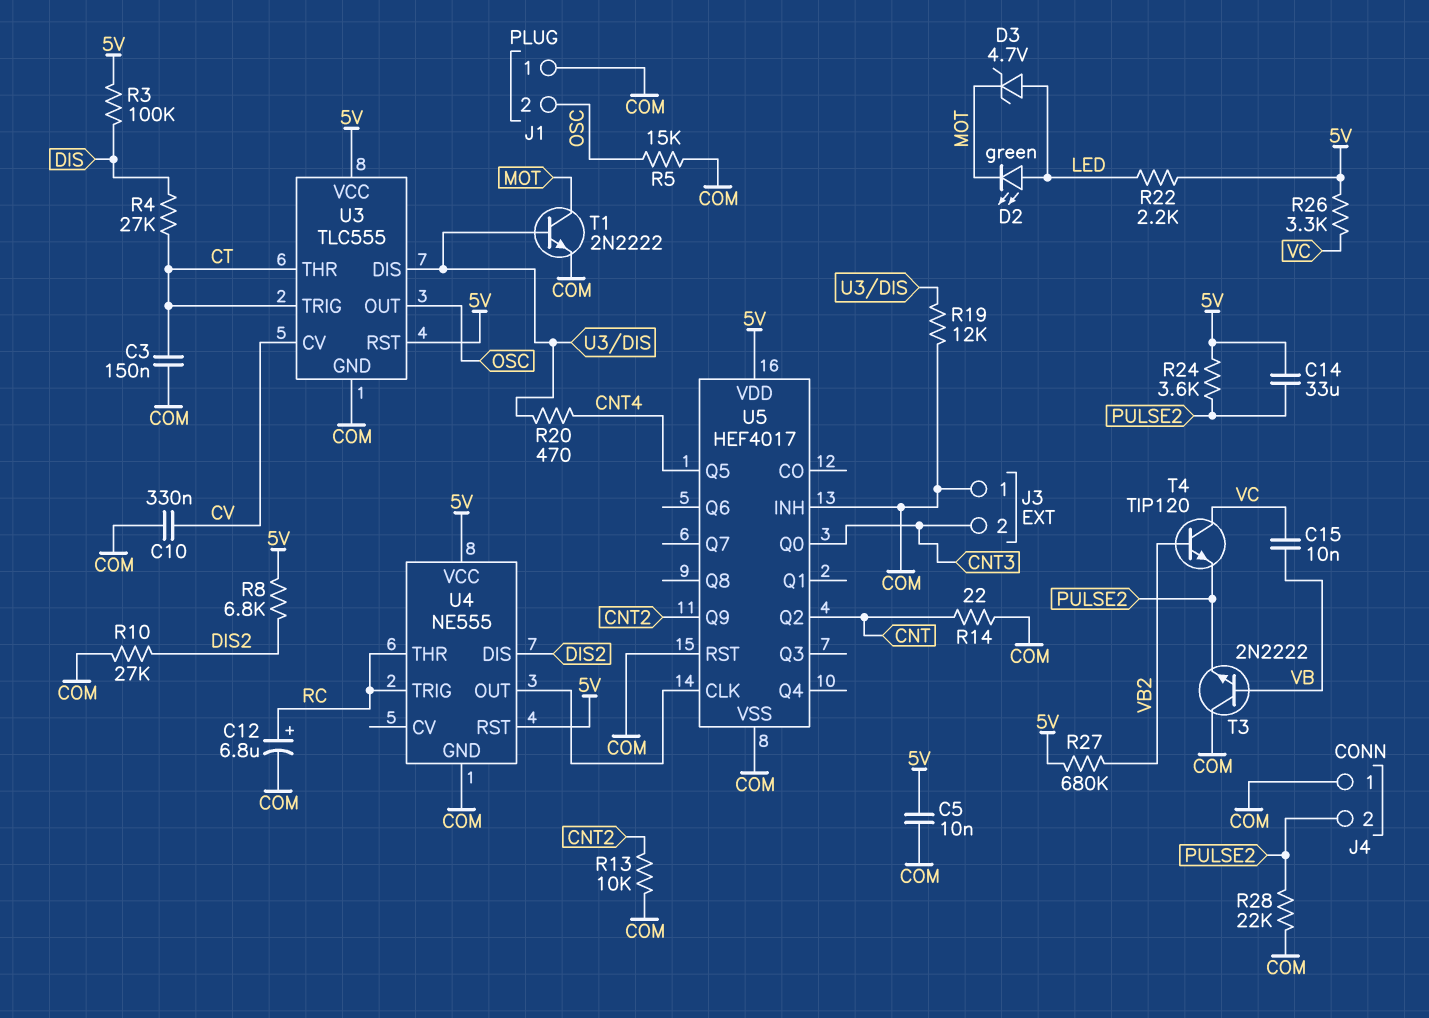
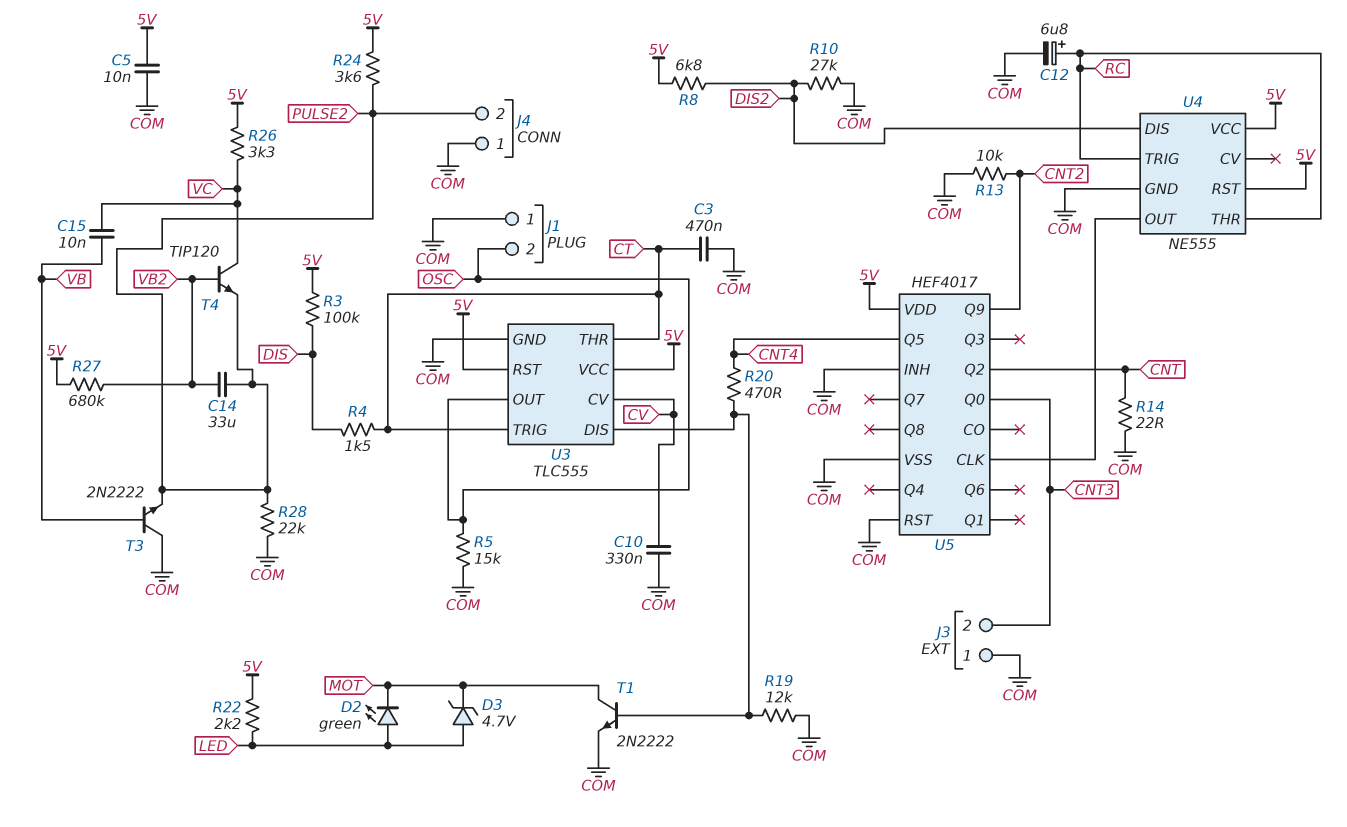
C3: 150nF (COM, CT) -> 470nF (COM, CT)
C14: 33uF (5V, PULSE2) -> 33uF (PULSE2, VB2)
R4: 27k (CT, DIS) -> 1.5k (CT, DIS)

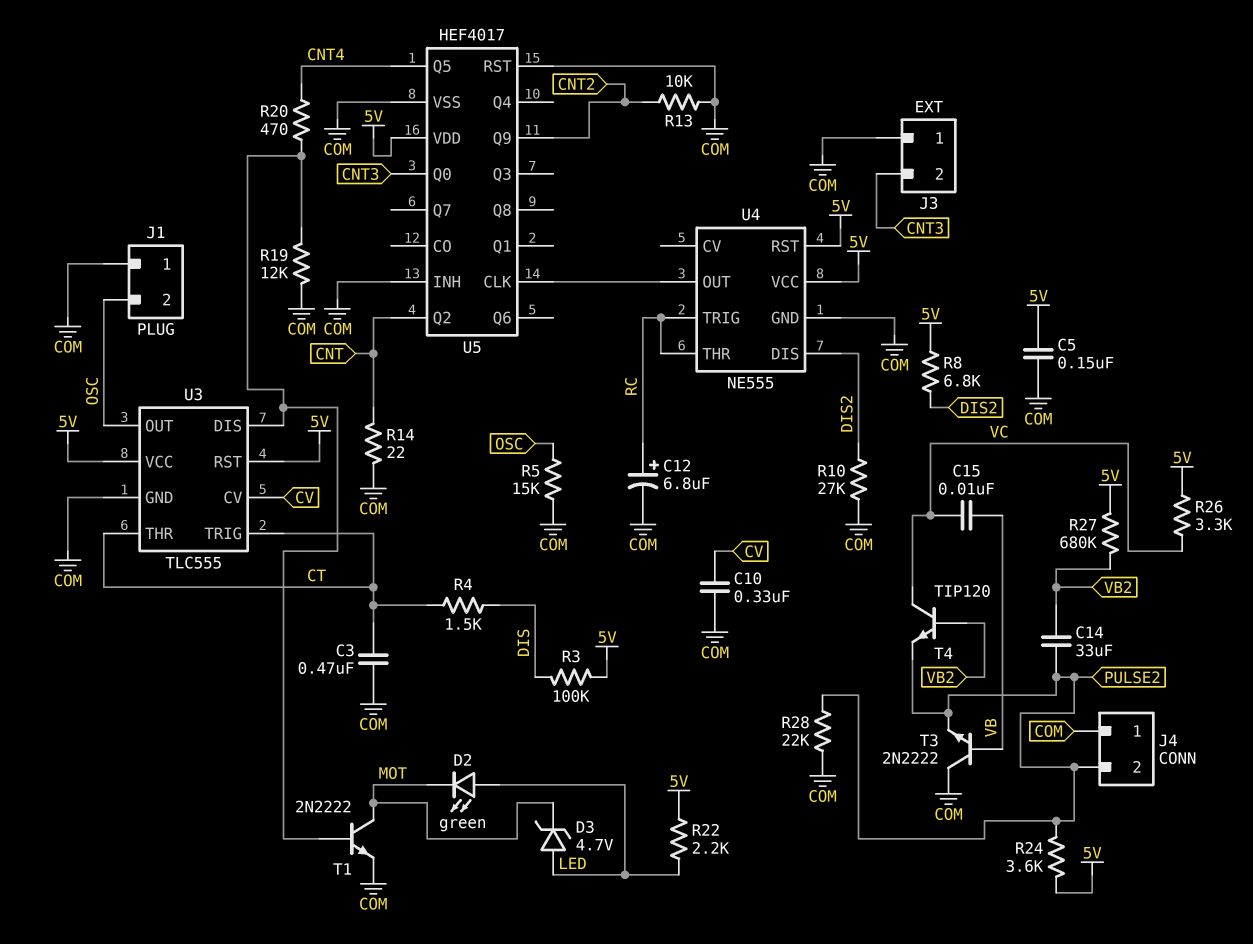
C5: 10nF (5V, COM) -> 150nF (5V, COM)

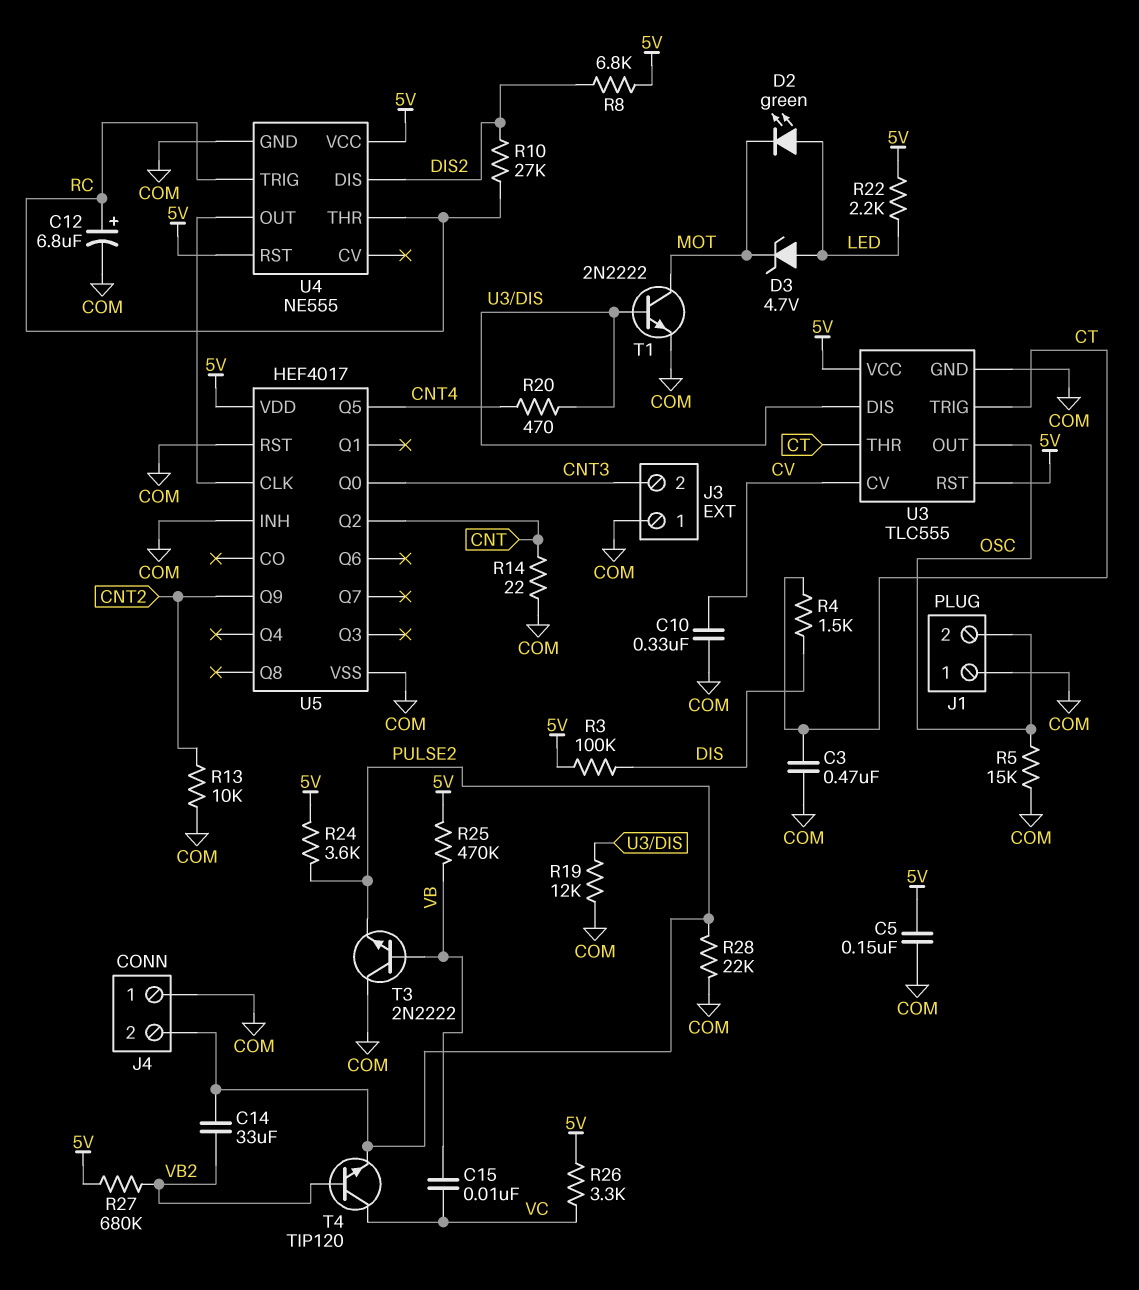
R10: 27k (COM, DIS2) -> 27k (DIS2, RC)
R25: none -> 470k (5V, VB)

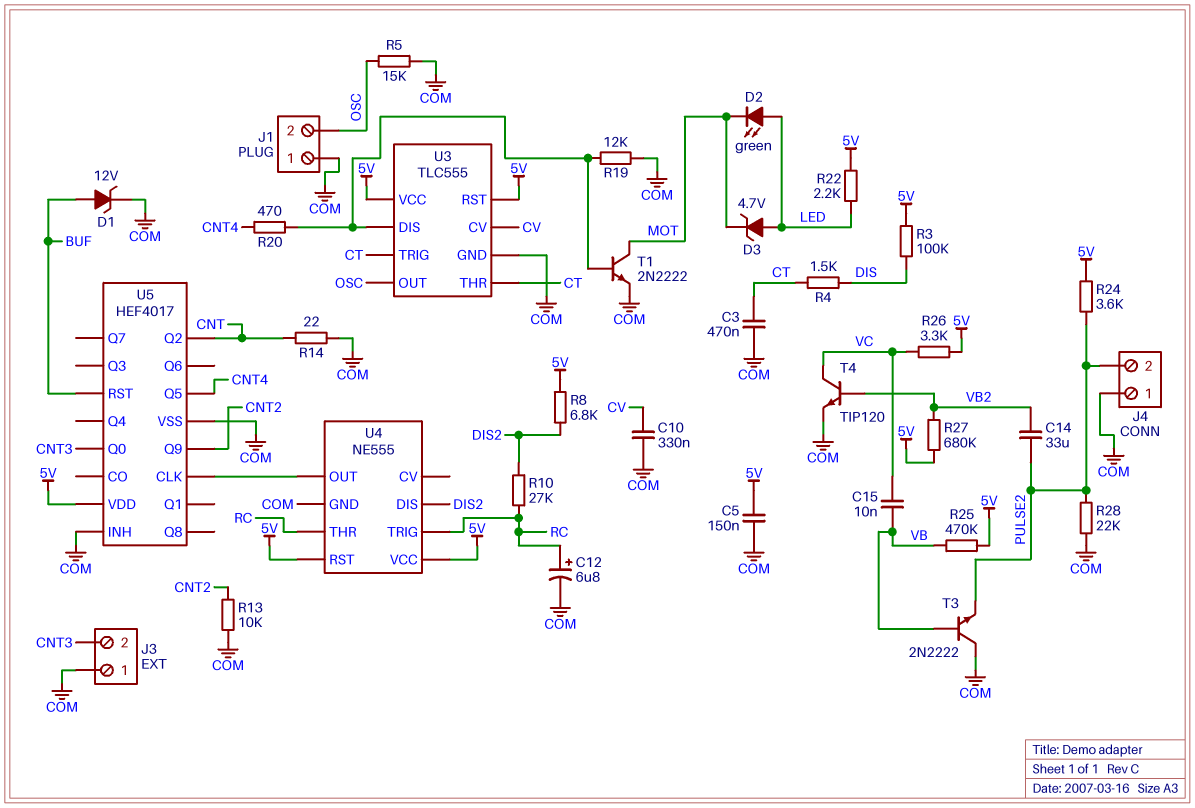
D1: none -> zener 12V (A BUF, K COM)
T4: NPN TIP120 (B VB2, C VC, E PULSE2) -> NPN TIP120 (B VB2, C VC, E COM)
U5 pin RST: COM -> BUF

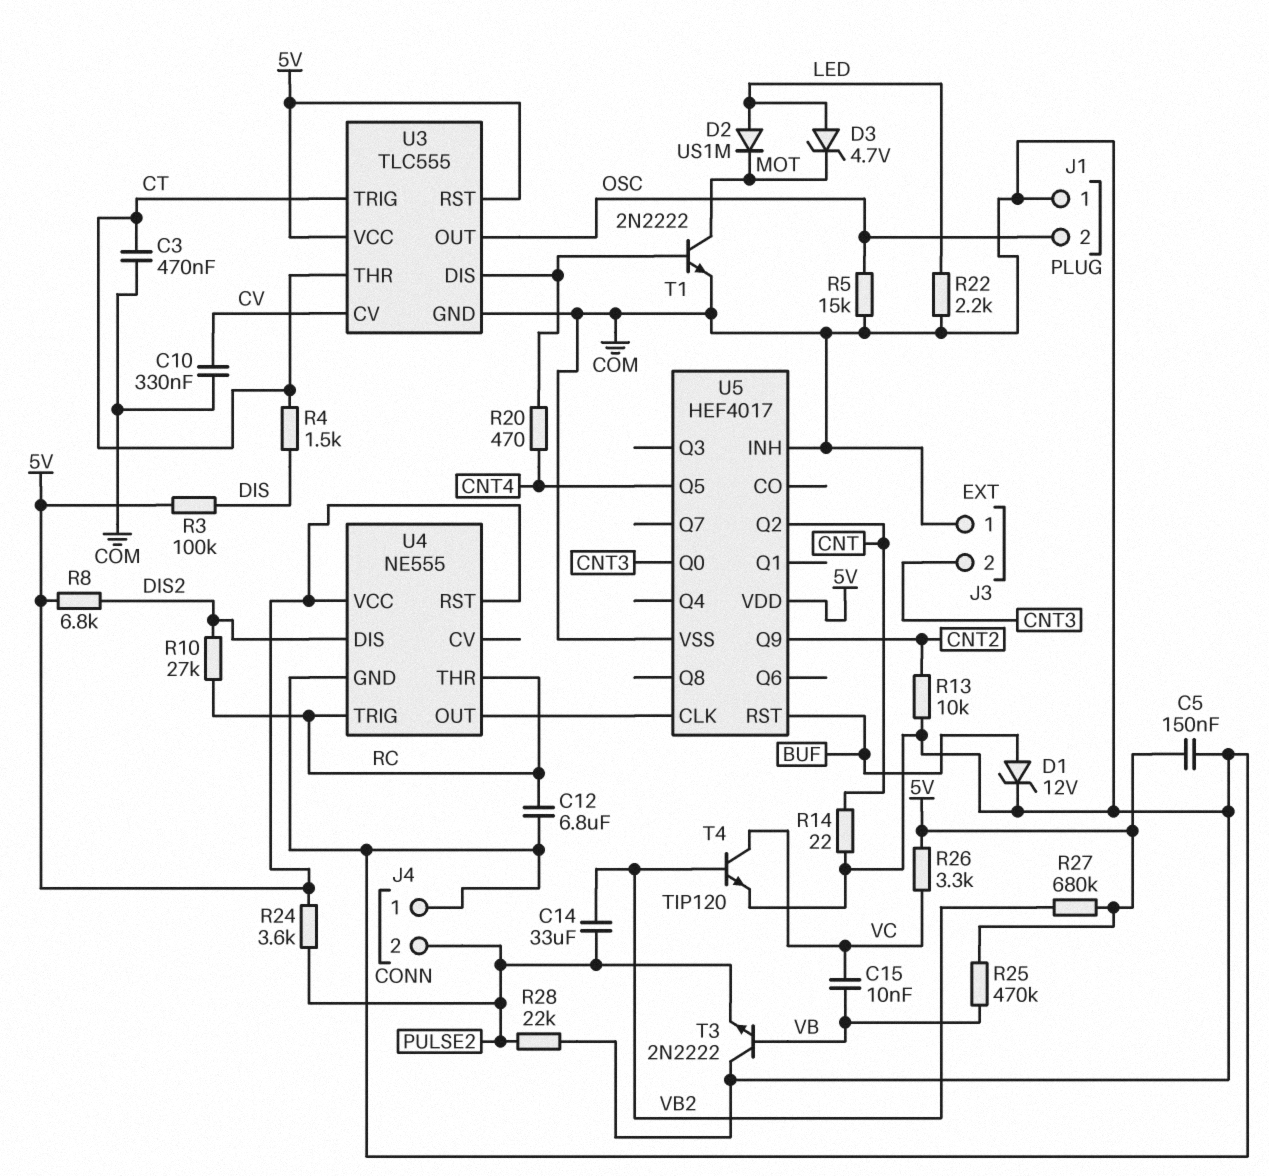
C12: 6.8uF (plus RC, minus COM) -> 6.8uF (COM, RC)
D2: LED green (A LED, K MOT) -> diode US1M (A LED, K MOT)
R19: 12k (COM, U3/DIS) -> none
R22: 2.2k (5V, LED) -> 2.2k (COM, LED)

